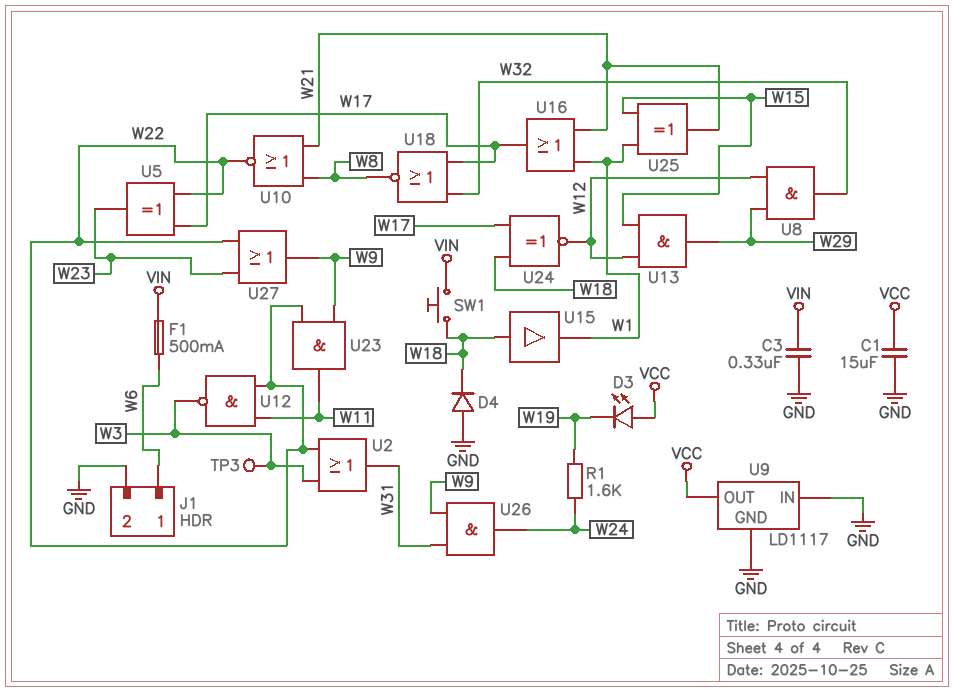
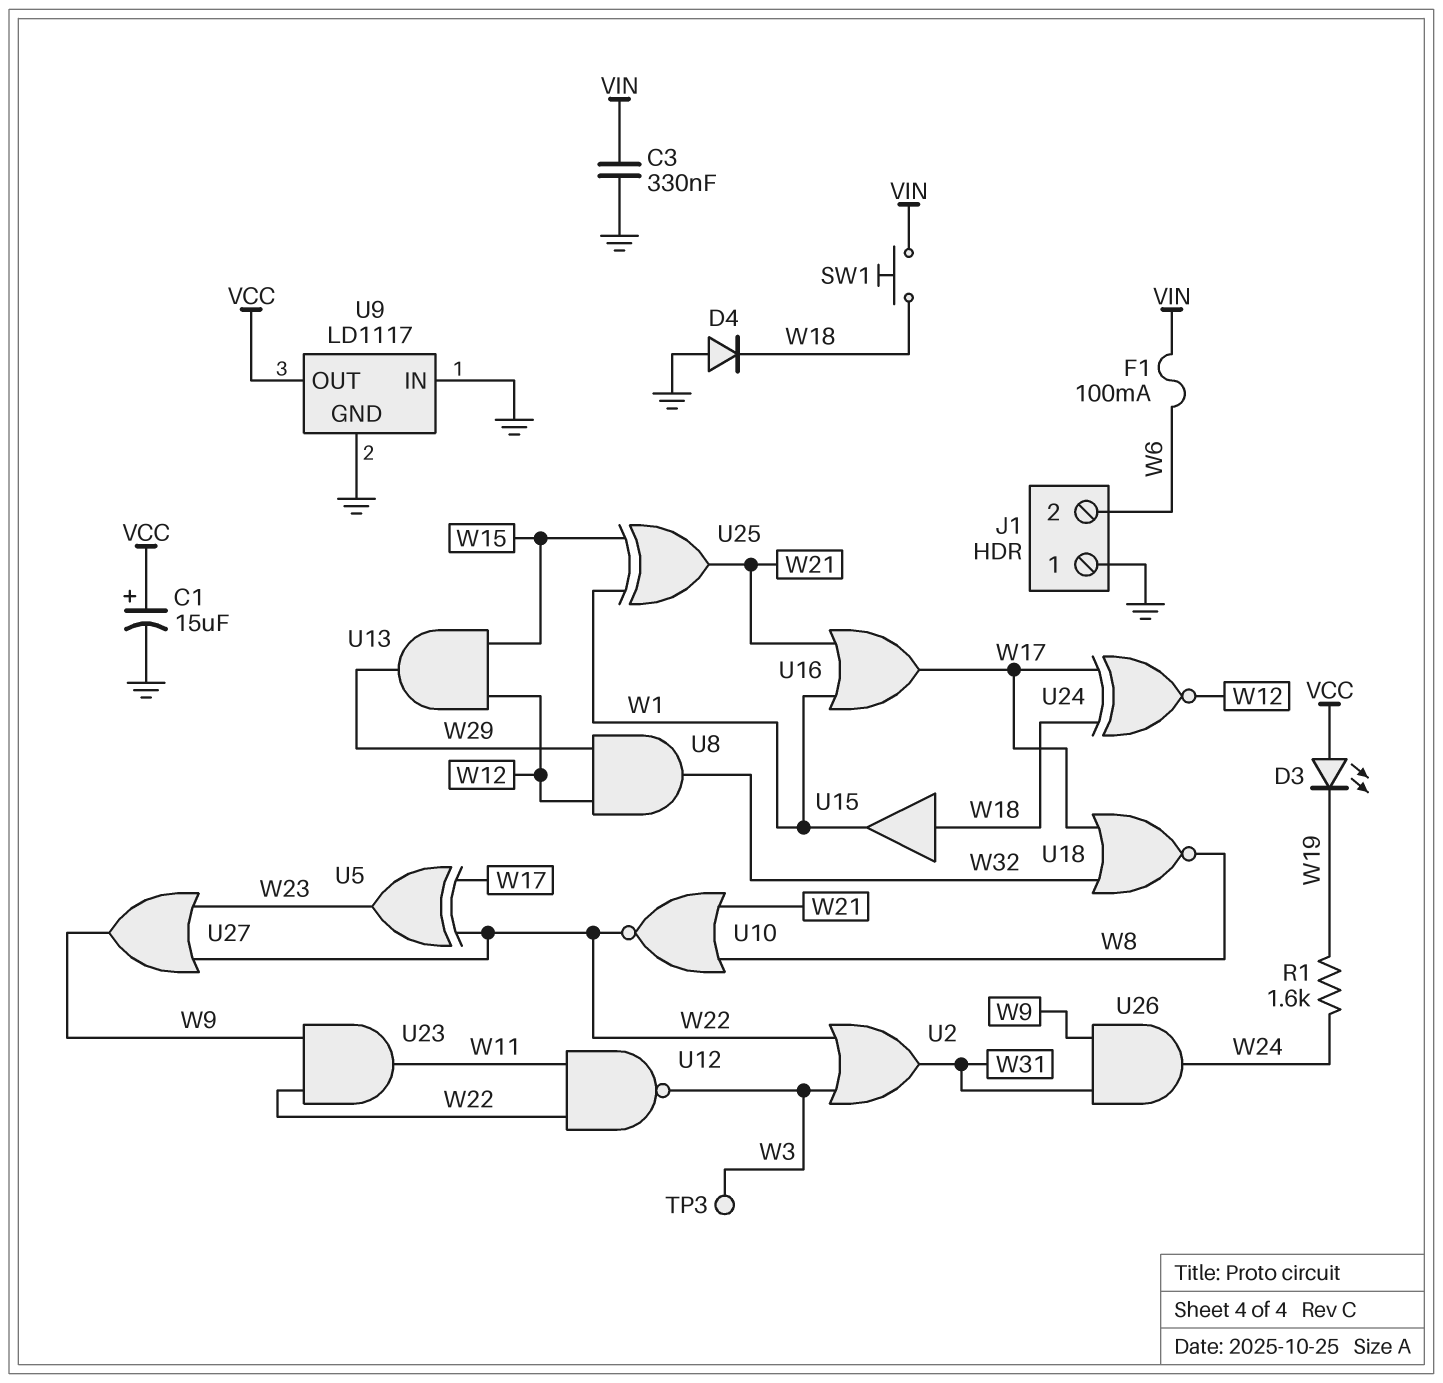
C1: 15uF (GND, VCC) -> 15uF (plus VCC, minus GND)
F1: 500mA (VIN, W6) -> 100mA (VIN, W6)
J1 pin 1: W6 -> GND
J1 pin 2: GND -> W6

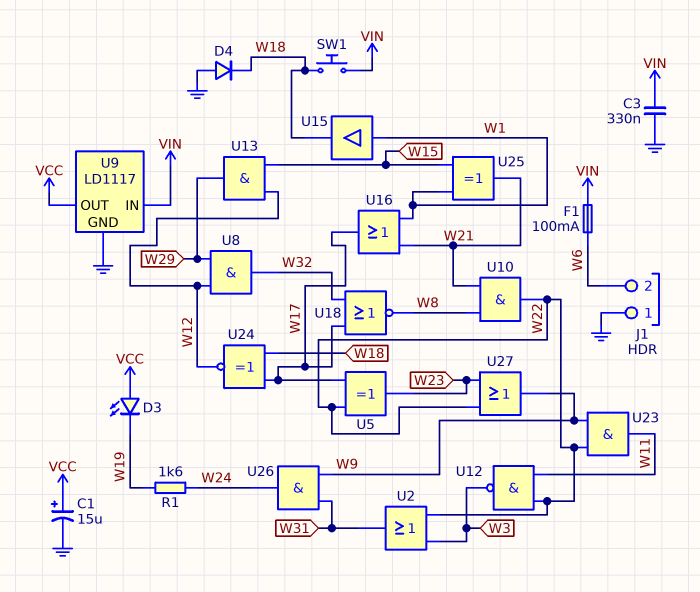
TP3: test point (W3) -> none
U9 pin IN: GND -> VIN
U10: NOR (in W8, in W21, out W22) -> AND (in W8, in W21, out W22)
U15: buffer (in W18, out W1) -> buffer (in W1, out W18)

